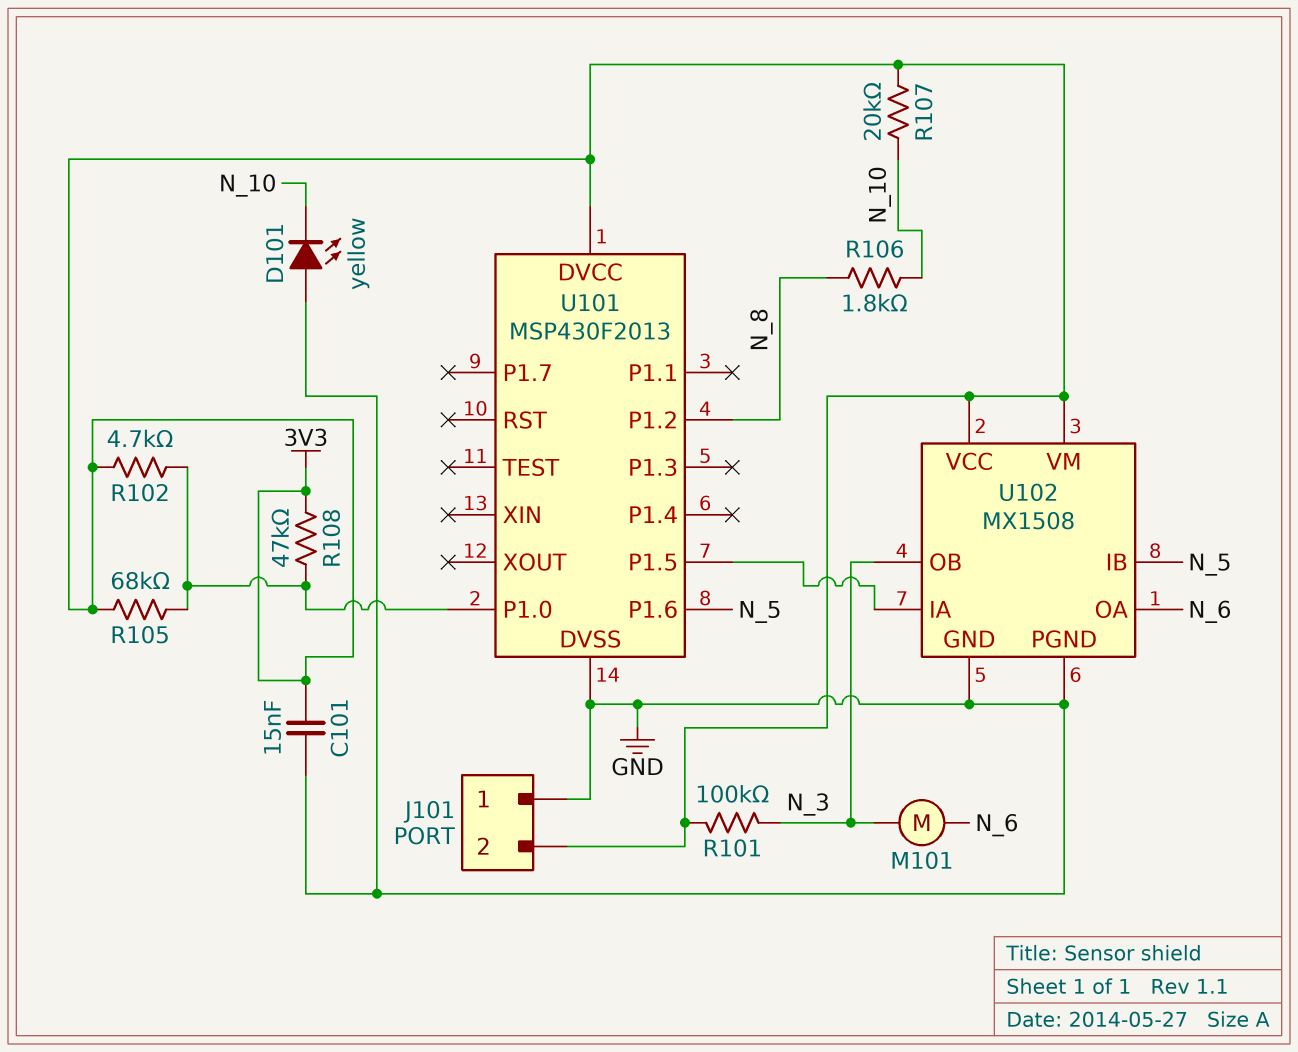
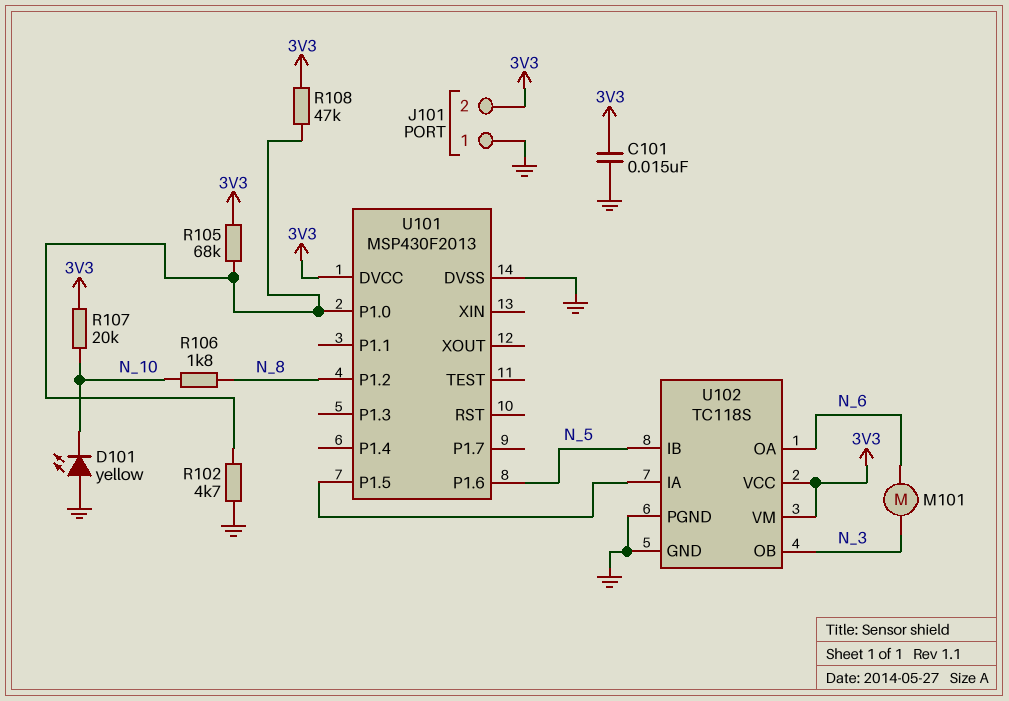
R101: 100k (3V3, N_3) -> none
R102: 4.7k (3V3, U101/P1.0) -> 4.7k (GND, U101/P1.0)
U102: MX1508 -> TC118S

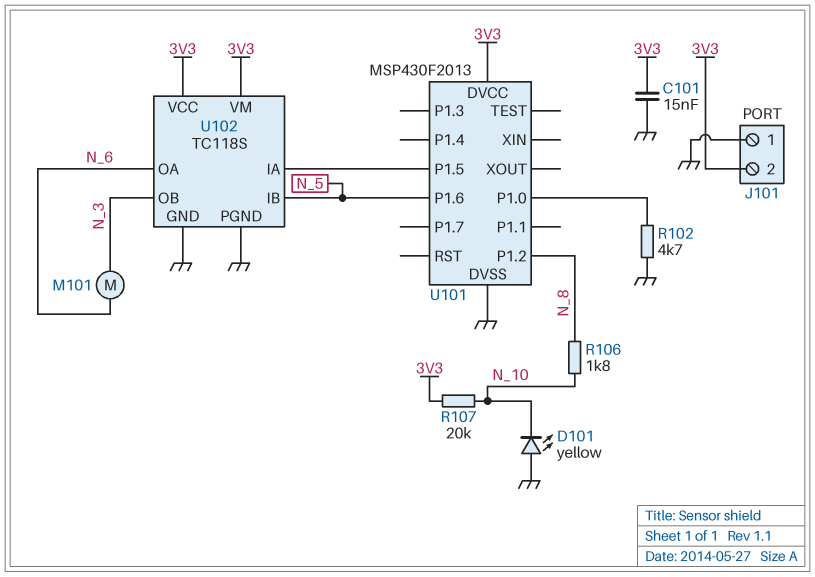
R105: 68k (3V3, U101/P1.0) -> none
R108: 47k (3V3, U101/P1.0) -> none

